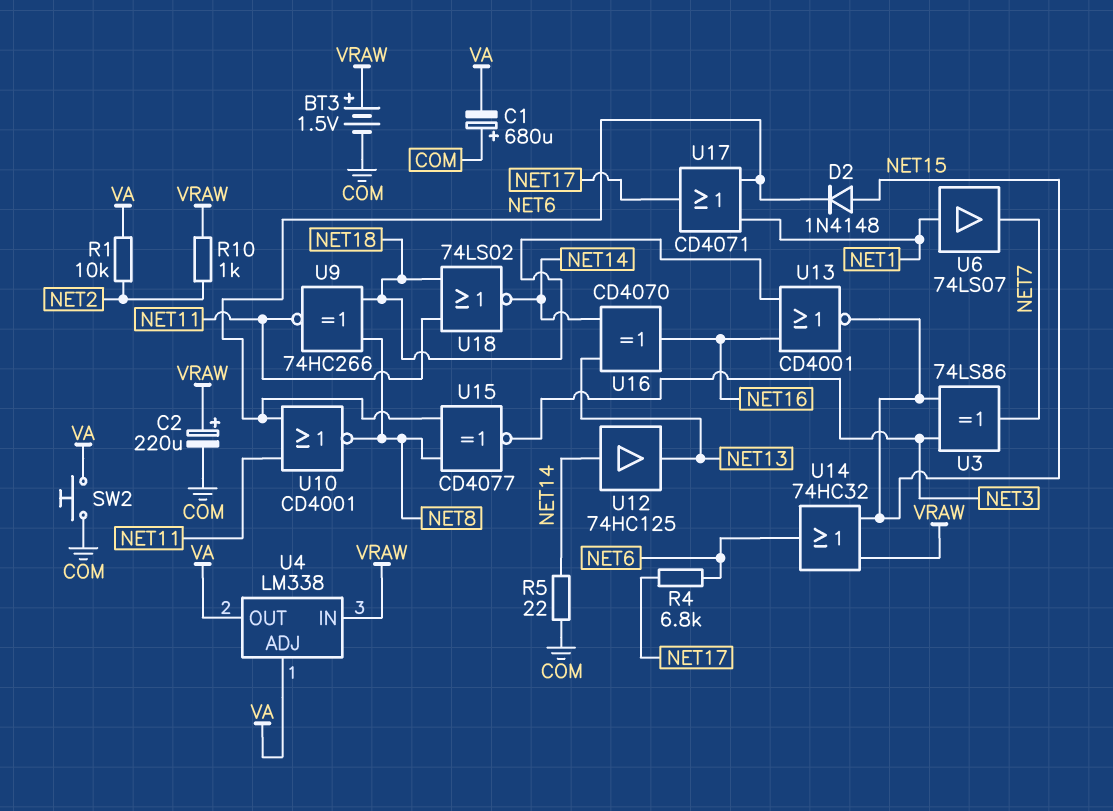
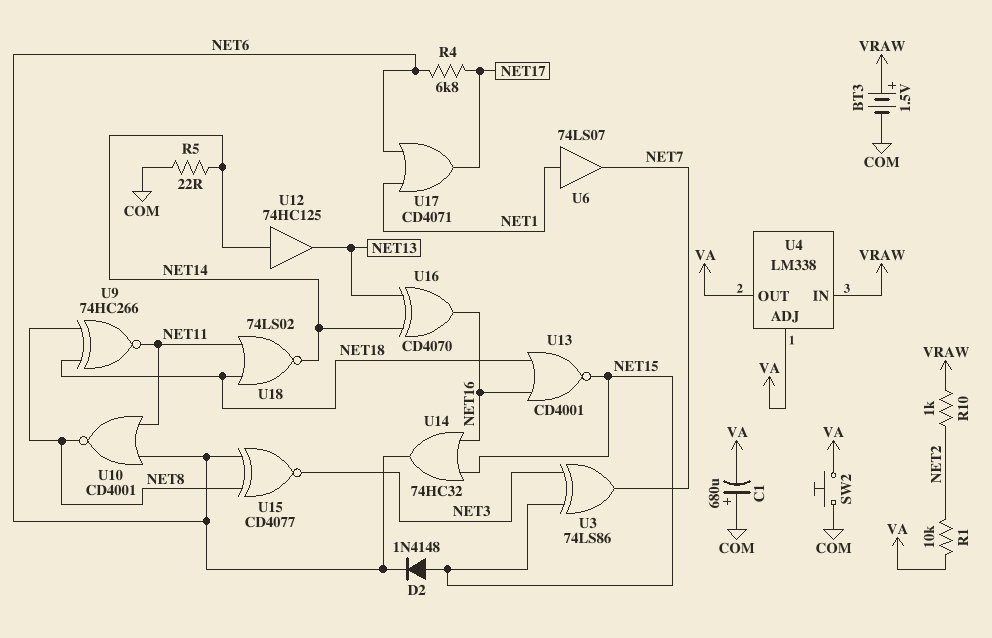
C2: 220uF (plus VRAW, minus COM) -> none
U14: OR 74HC32 (in NET15, in VRAW, out NET6) -> OR 74HC32 (in NET15, in NET16, out NET6)

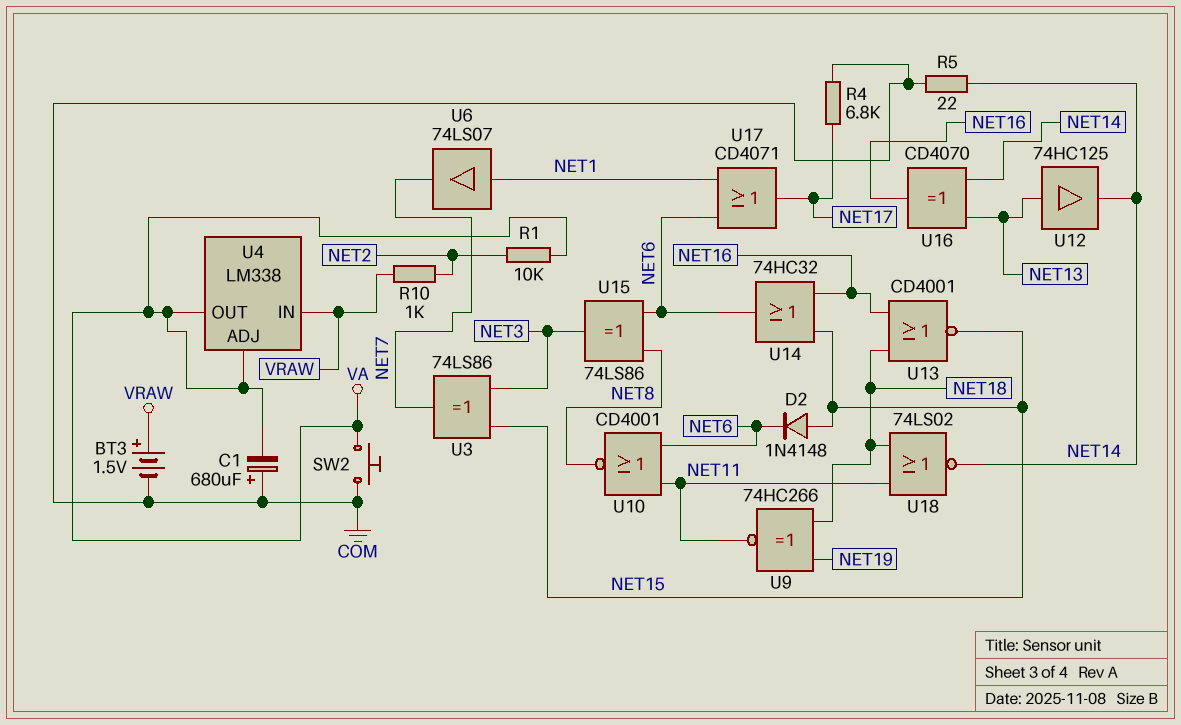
R4: 6.8k (NET6, NET17) -> 6.8k (COM, NET17)
U9: XNOR 74HC266 (in NET8, in NET18, out NET11) -> XNOR 74HC266 (in NET18, in NET19, out NET11)
U12: buffer 74HC125 (in NET14, out NET13) -> buffer 74HC125 (in NET13, out NET14)
U15: XNOR CD4077 (in NET6, in NET8, out NET3) -> XOR 74LS86 (in NET6, in NET8, out NET3)

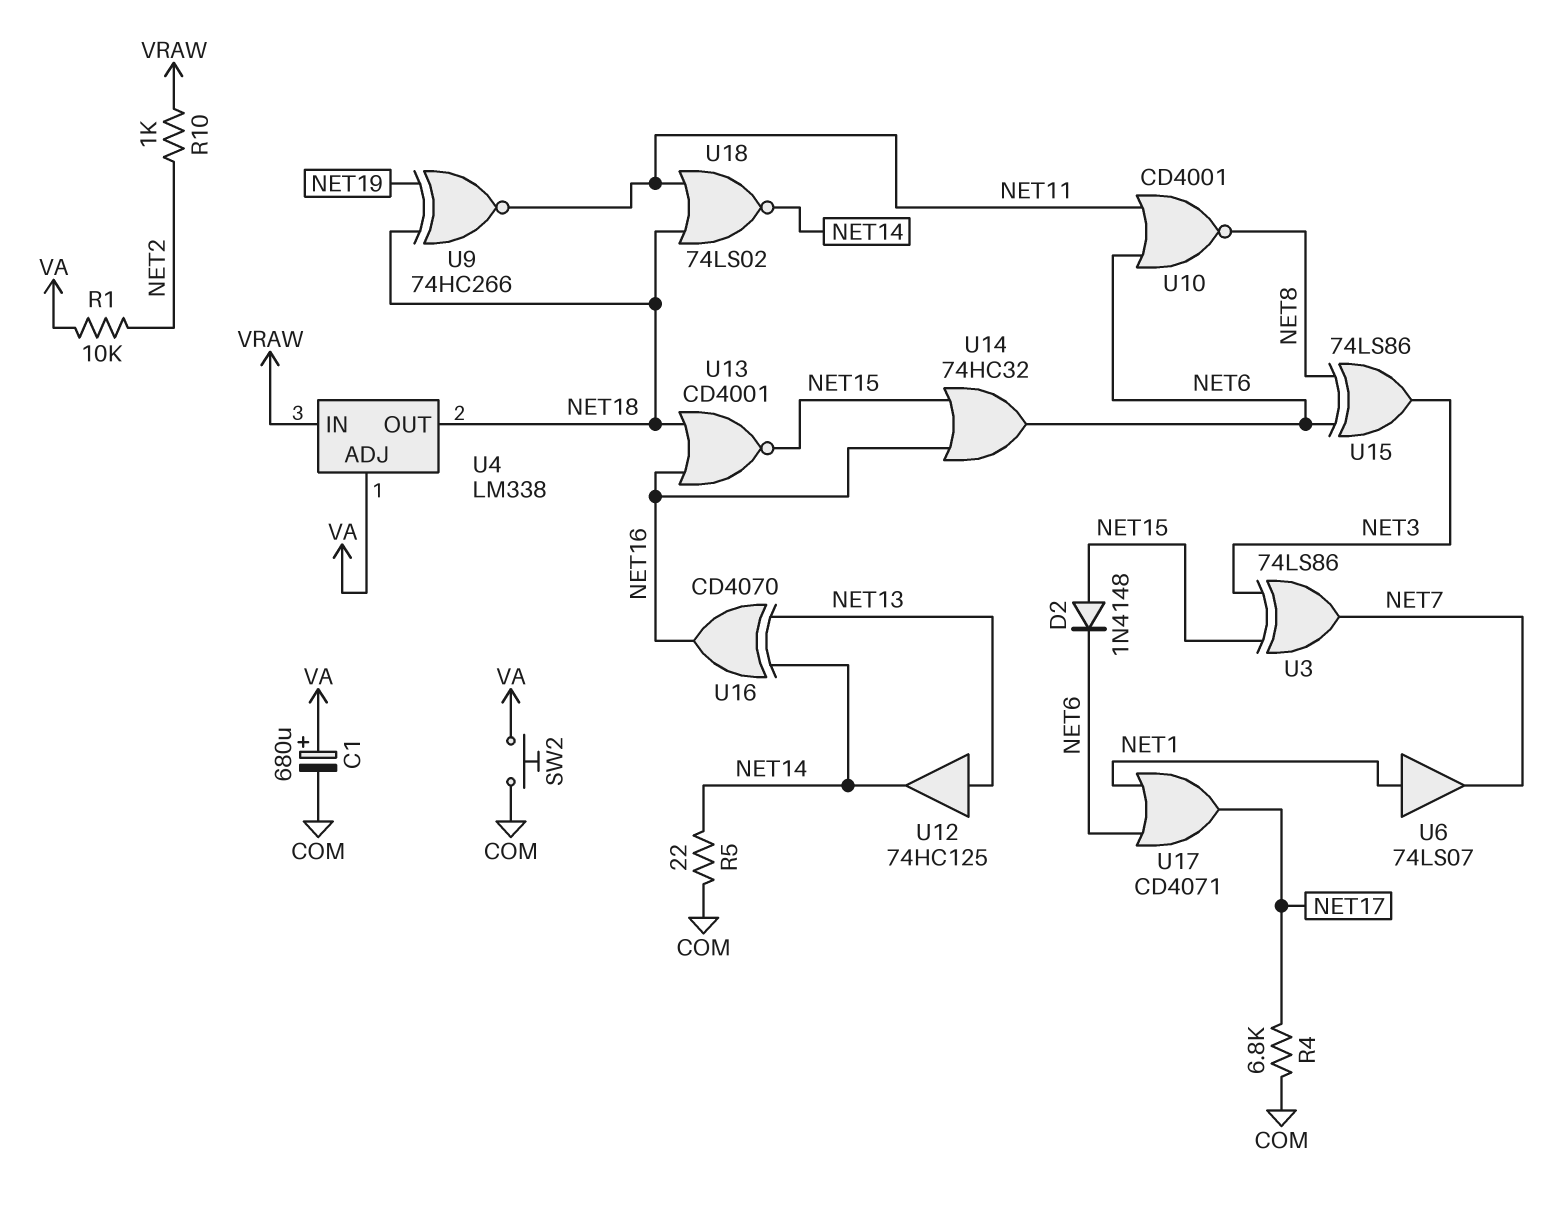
BT3: 1.5V (plus VRAW, minus COM) -> none
C1: 680uF (plus COM, minus VA) -> 680uF (plus VA, minus COM)
U4 pin OUT: VA -> NET18

